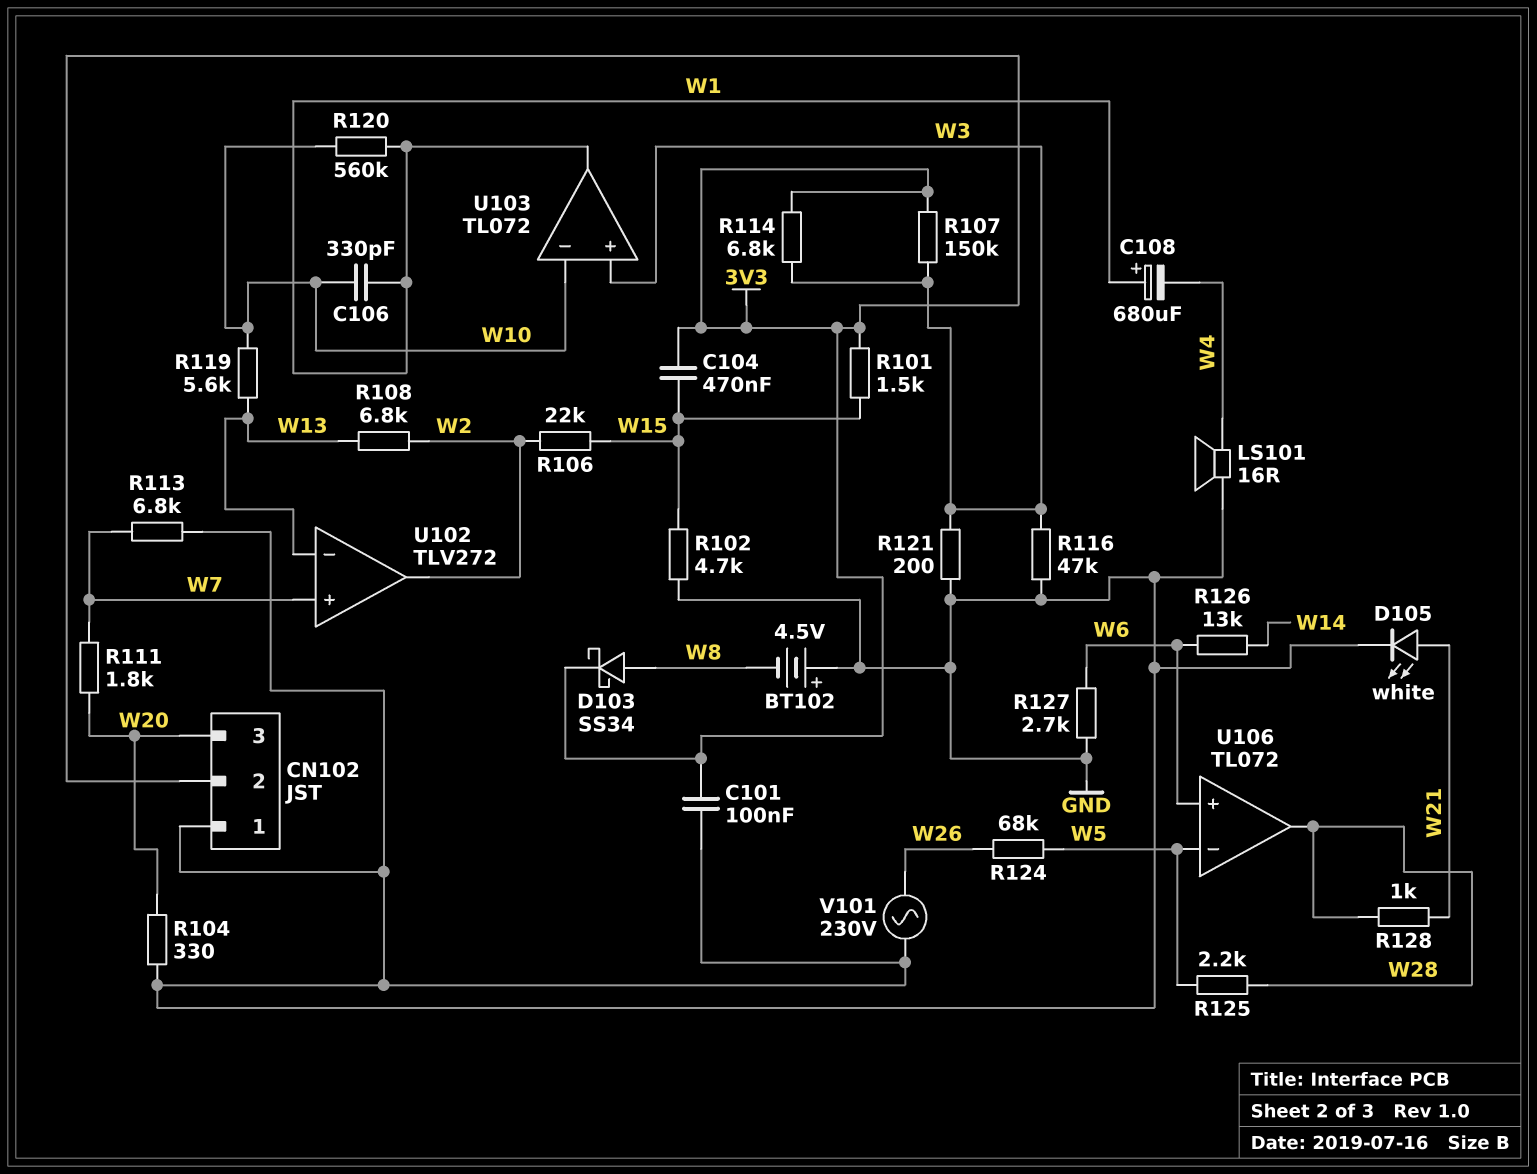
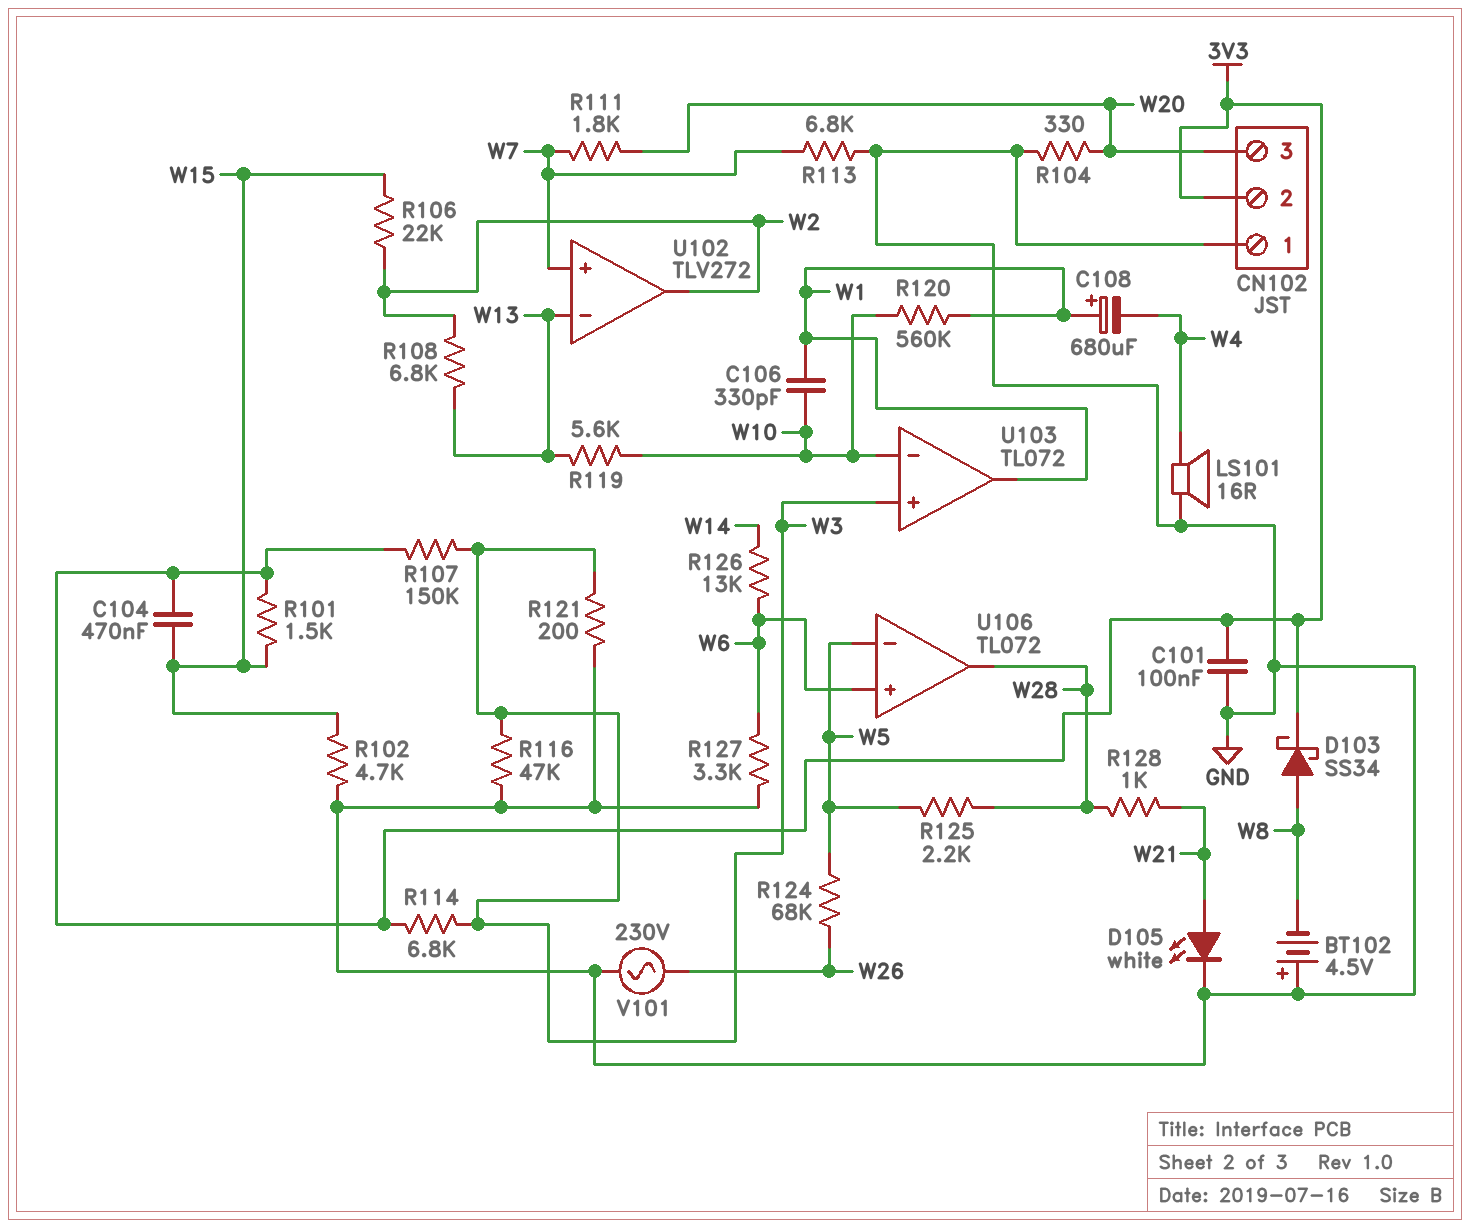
R127: 2.7k (GND, W6) -> 3.3k (GND, W6)

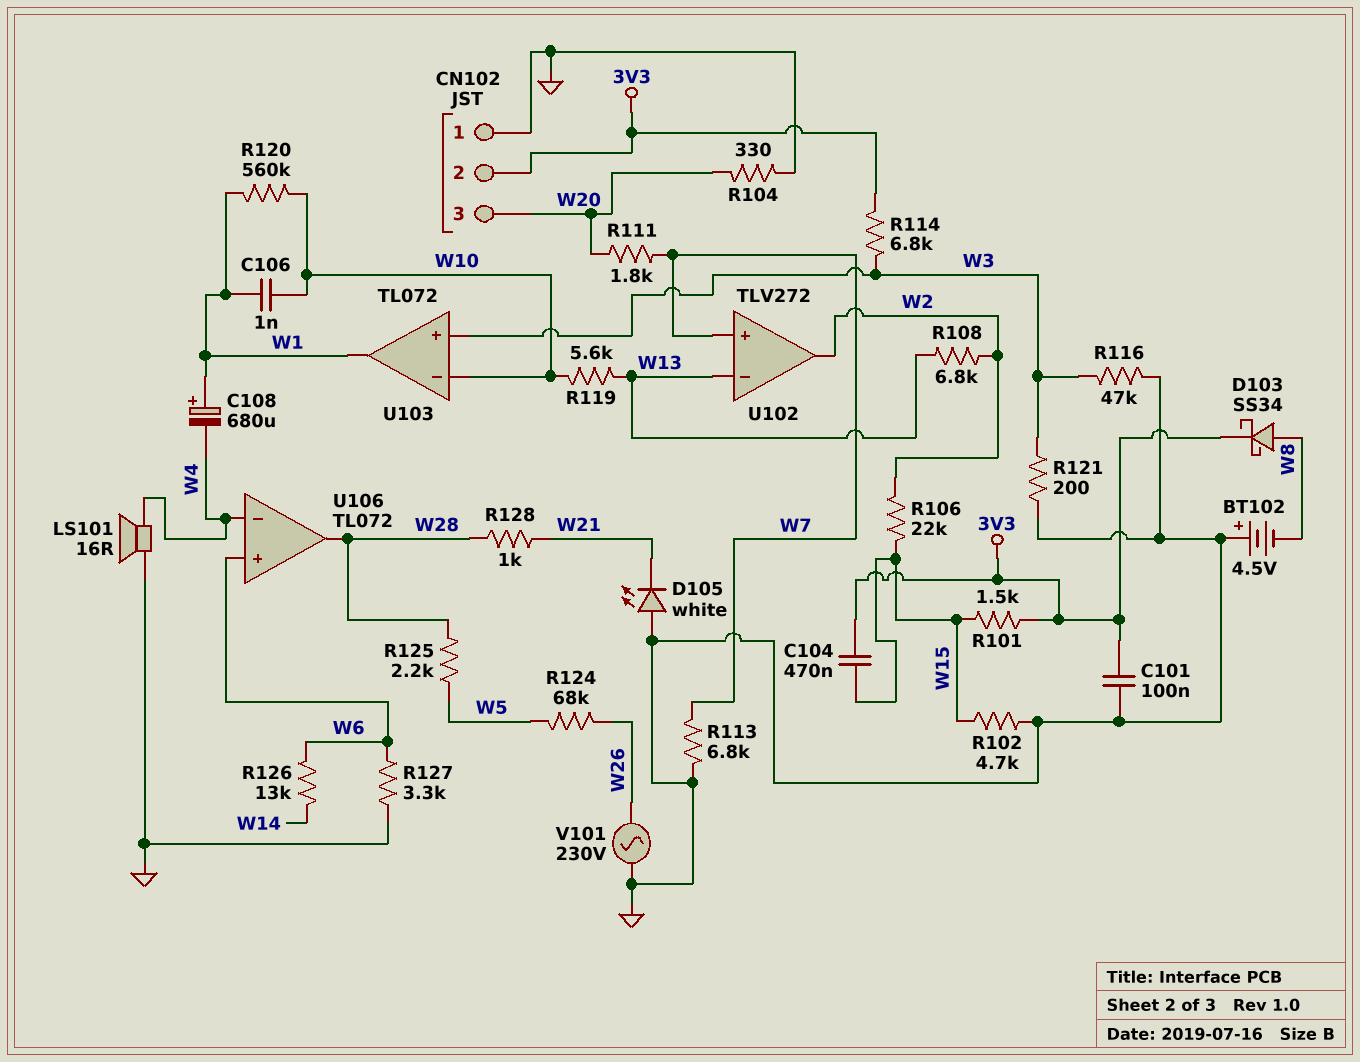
C106: 330pF (W1, W10) -> 1nF (W1, W10)
D105: LED white (A W21, K GND) -> LED white (A GND, K W21)
R107: 150k (3V3, W3) -> none
U106 pin in-: W5 -> W4

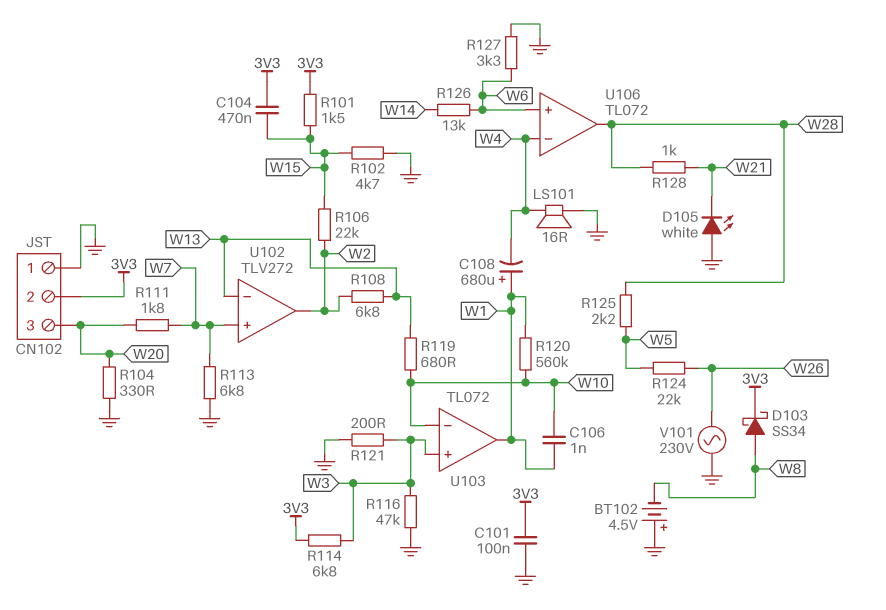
R119: 5.6k (W10, W13) -> 680 (W10, W13)
R124: 68k (W5, W26) -> 22k (W5, W26)

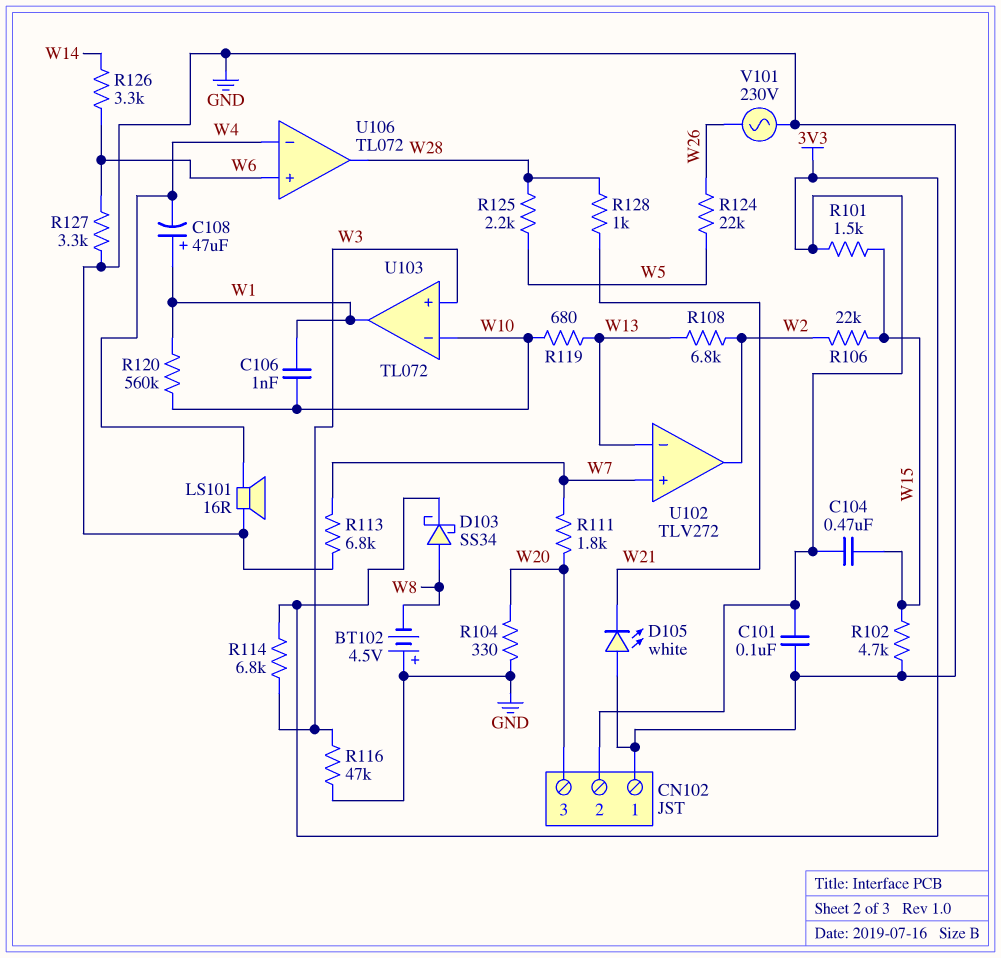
C108: 680uF (plus W1, minus W4) -> 47uF (plus W1, minus W4)
R121: 200 (GND, W3) -> none
R126: 13k (W6, W14) -> 3.3k (W6, W14)

